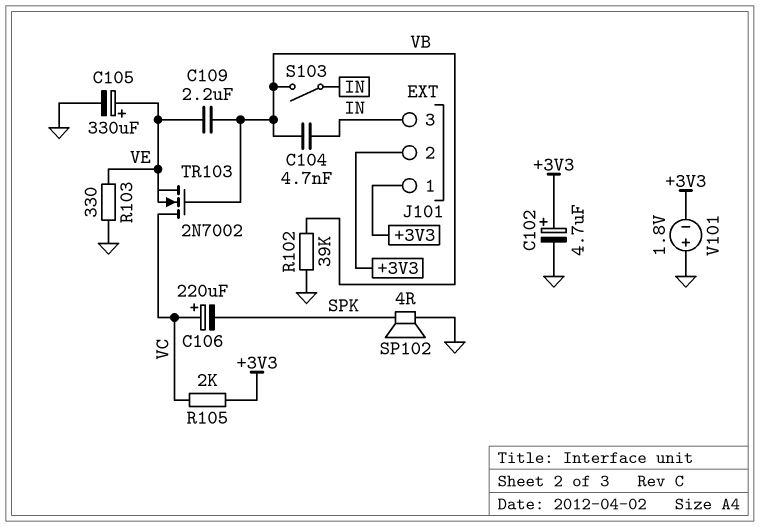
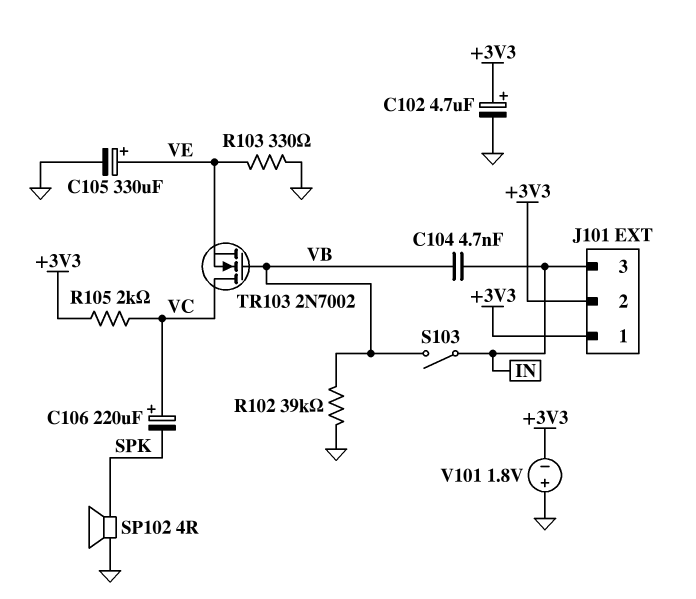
C109: 2.2uF (VB, VE) -> none

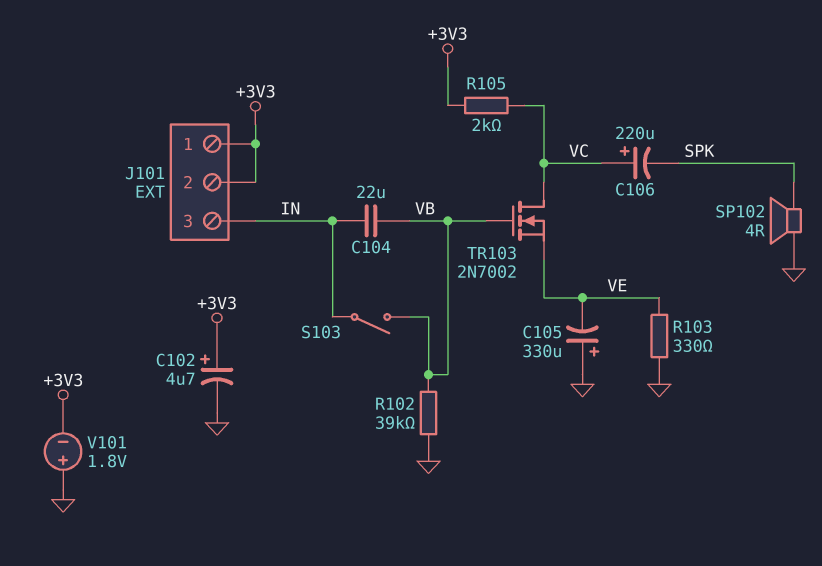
C104: 4.7nF (IN, VB) -> 22uF (IN, VB)
C105: 330uF (plus VE, minus GND) -> 330uF (plus GND, minus VE)

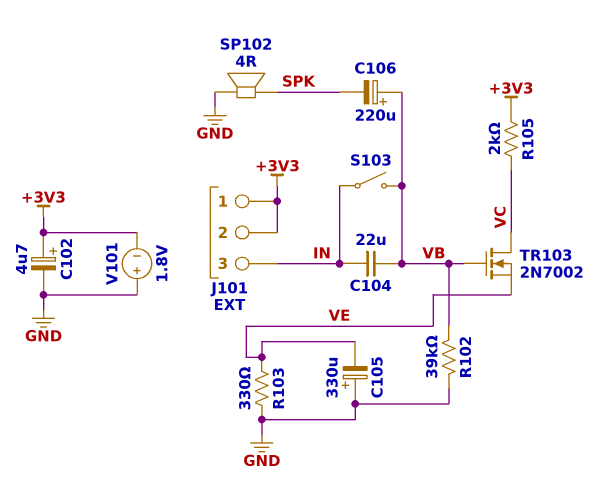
C106: 220uF (plus VC, minus SPK) -> 220uF (plus VB, minus SPK)

